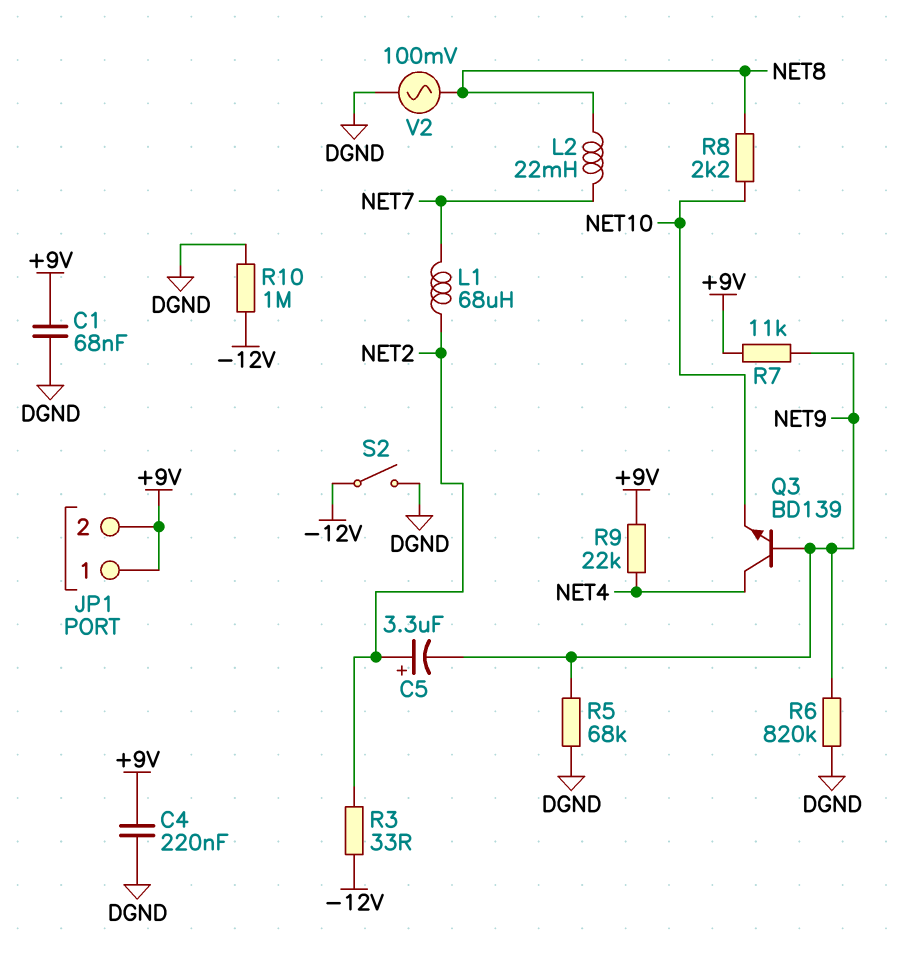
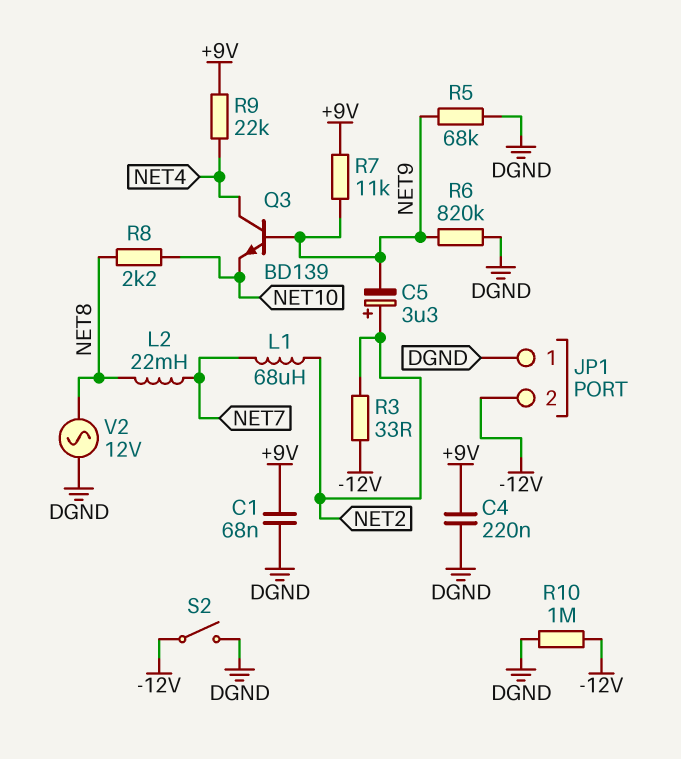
JP1 pin 1: +9V -> DGND
JP1 pin 2: +9V -> -12V
V2: AC 100mV (DGND, NET8) -> AC 12V (DGND, NET8)

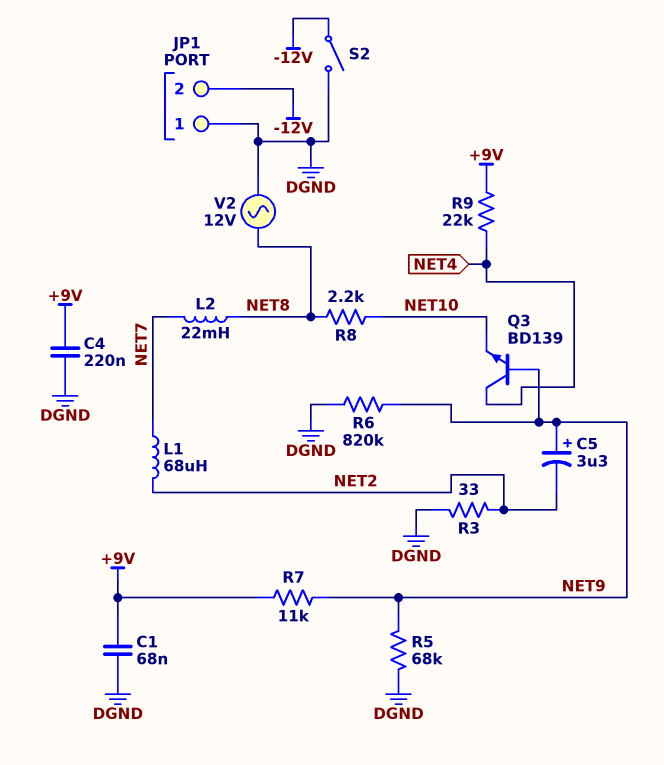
C5: 3.3uF (plus NET2, minus NET9) -> 3.3uF (plus NET9, minus NET2)
R3: 33 (-12V, NET2) -> 33 (DGND, NET2)
R10: 1M (-12V, DGND) -> none

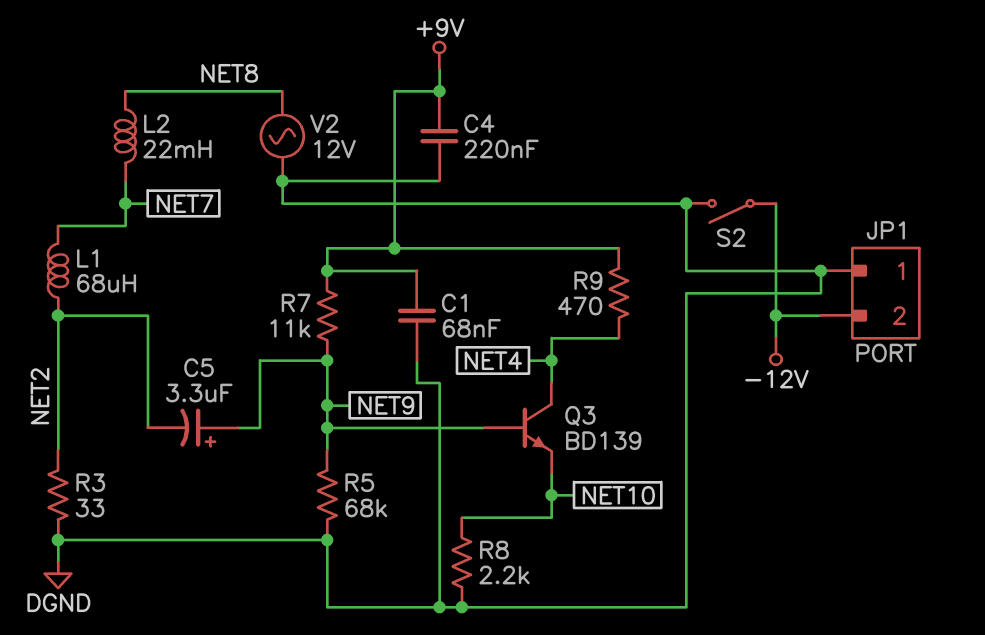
R6: 820k (DGND, NET9) -> none
R8: 2.2k (NET8, NET10) -> 2.2k (DGND, NET10)
R9: 22k (+9V, NET4) -> 470 (+9V, NET4)

